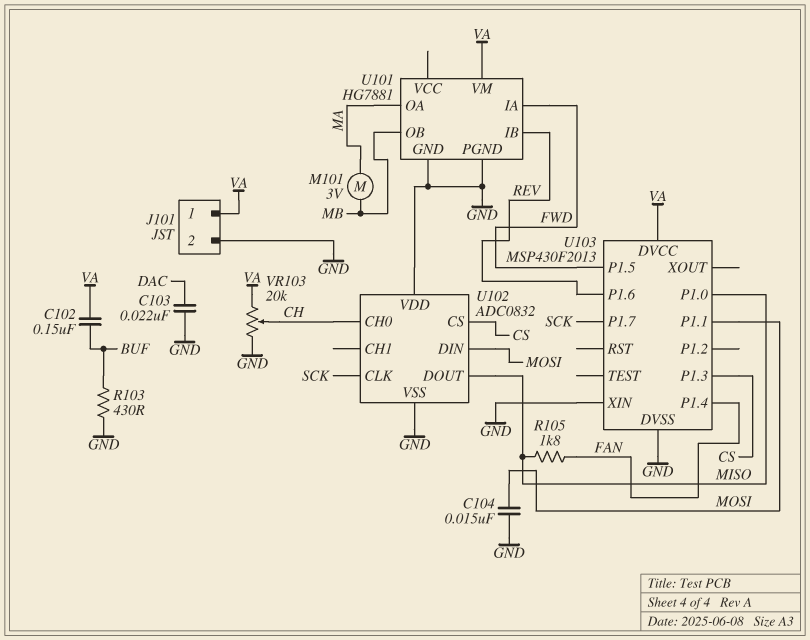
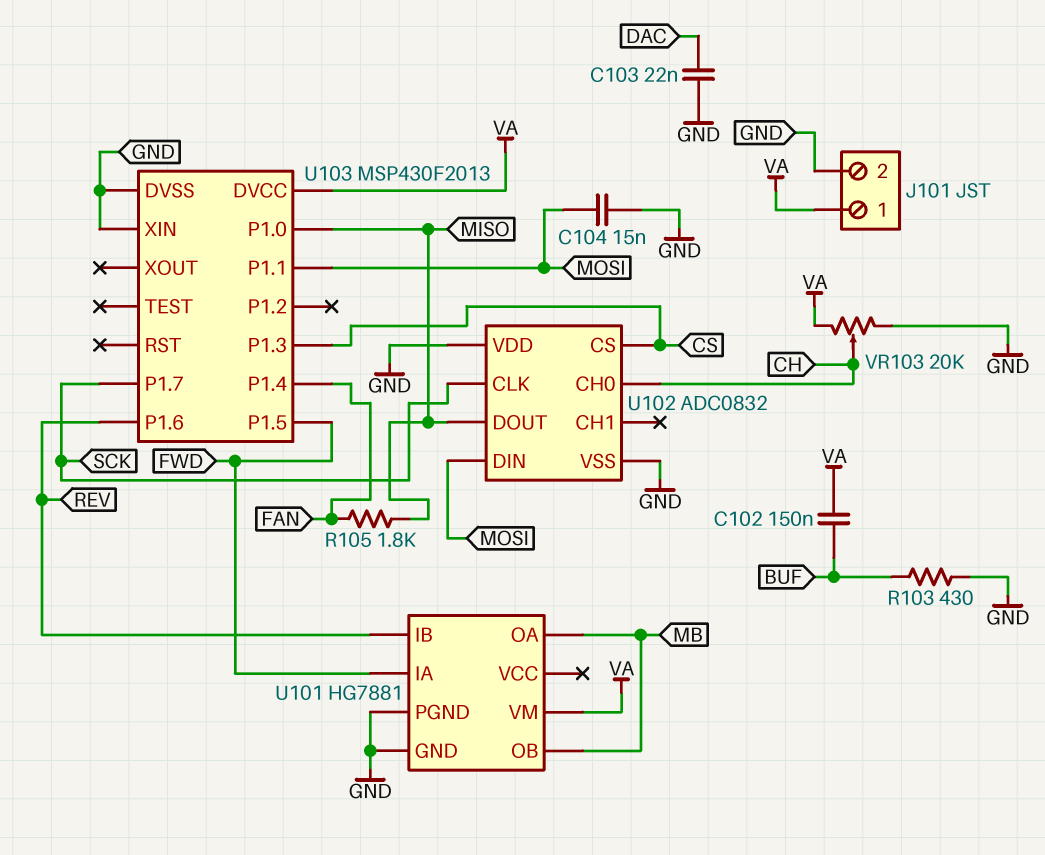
M101: motor 3V (MA, MB) -> none
U101 pin OA: MA -> MB

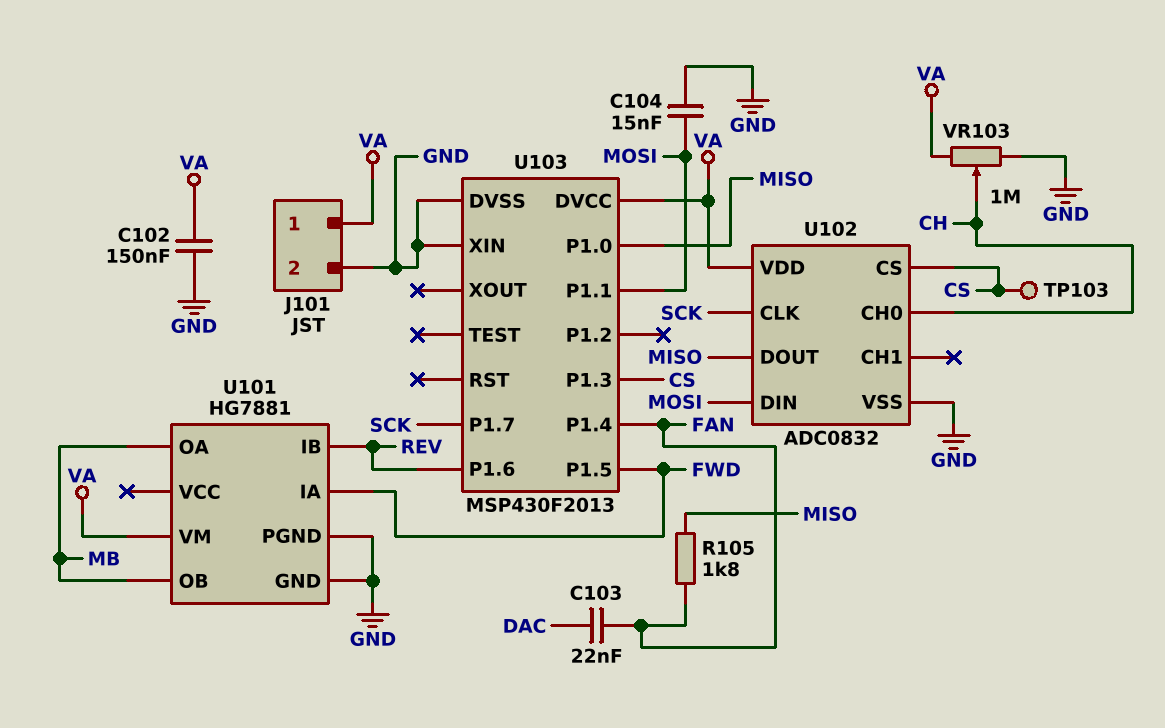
C102: 150nF (BUF, VA) -> 150nF (GND, VA)
C103: 22nF (DAC, GND) -> 22nF (DAC, FAN)
R103: 430 (BUF, GND) -> none
TP103: none -> test point (CS)
U102 pin VDD: GND -> VA
VR103: 20k (GND, VA, wiper CH) -> 1M (GND, VA, wiper CH)

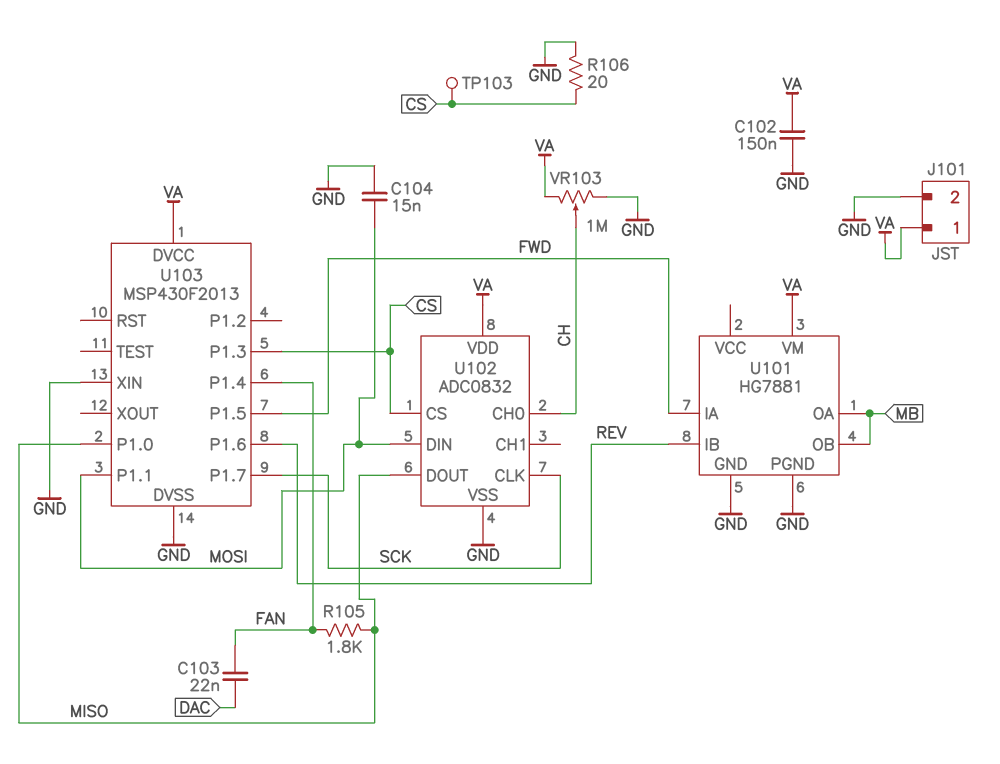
R106: none -> 20 (CS, GND)

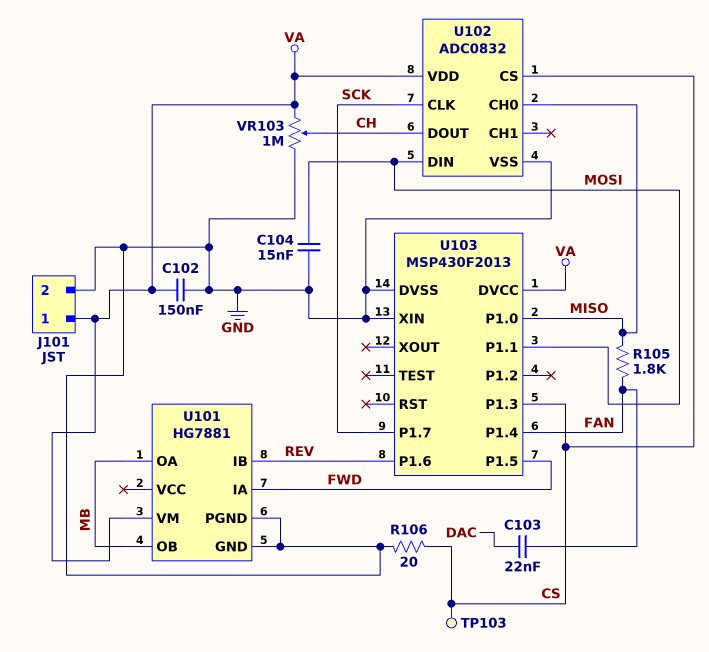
U102 pin CH0: CH -> MISO
U102 pin DOUT: MISO -> CH

